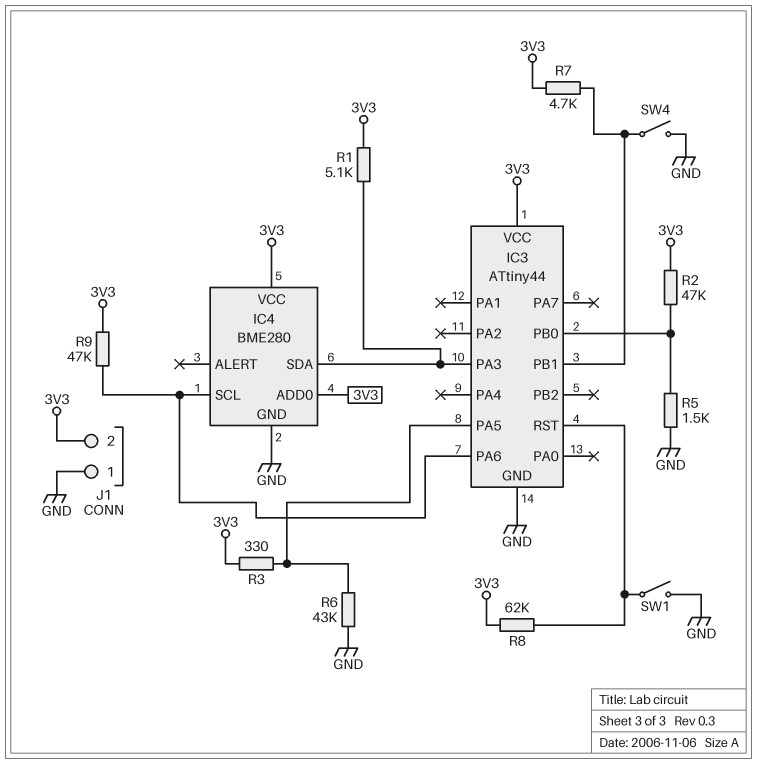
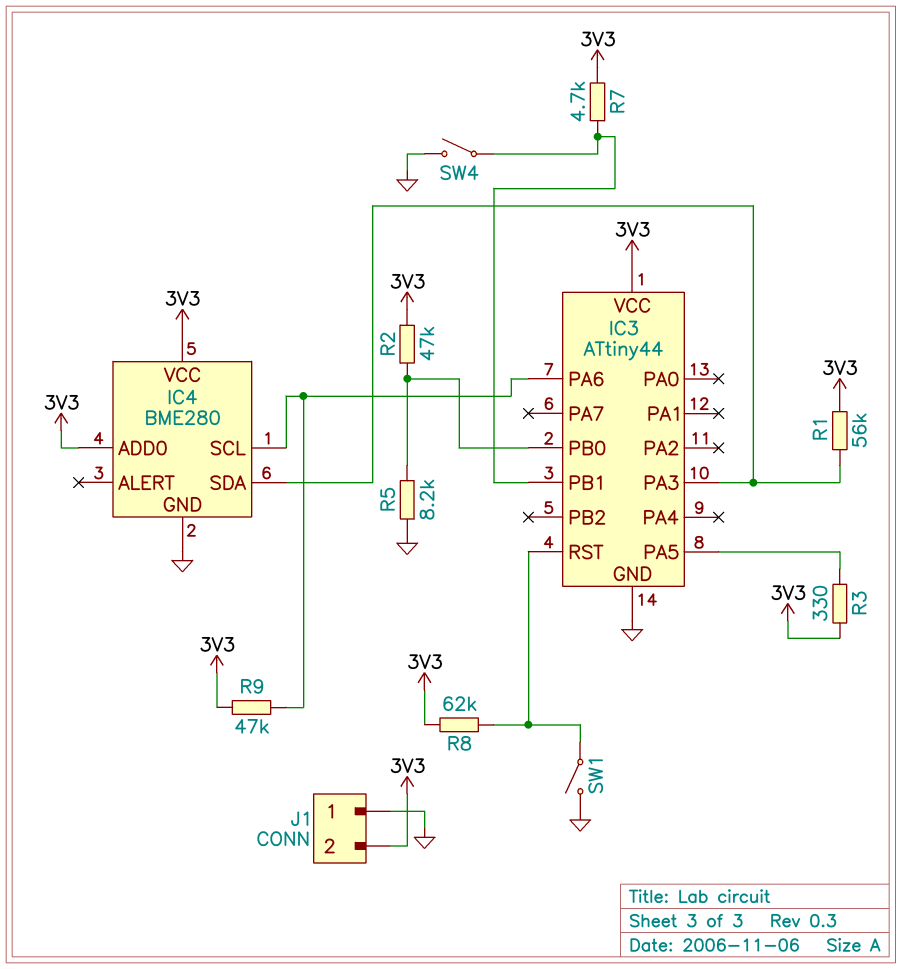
R1: 5.1k (3V3, IC3/PA3) -> 56k (3V3, IC3/PA3)
R5: 1.5k (GND, IC3/PB0) -> 8.2k (GND, IC3/PB0)
R6: 43k (GND, IC3/PA5) -> none

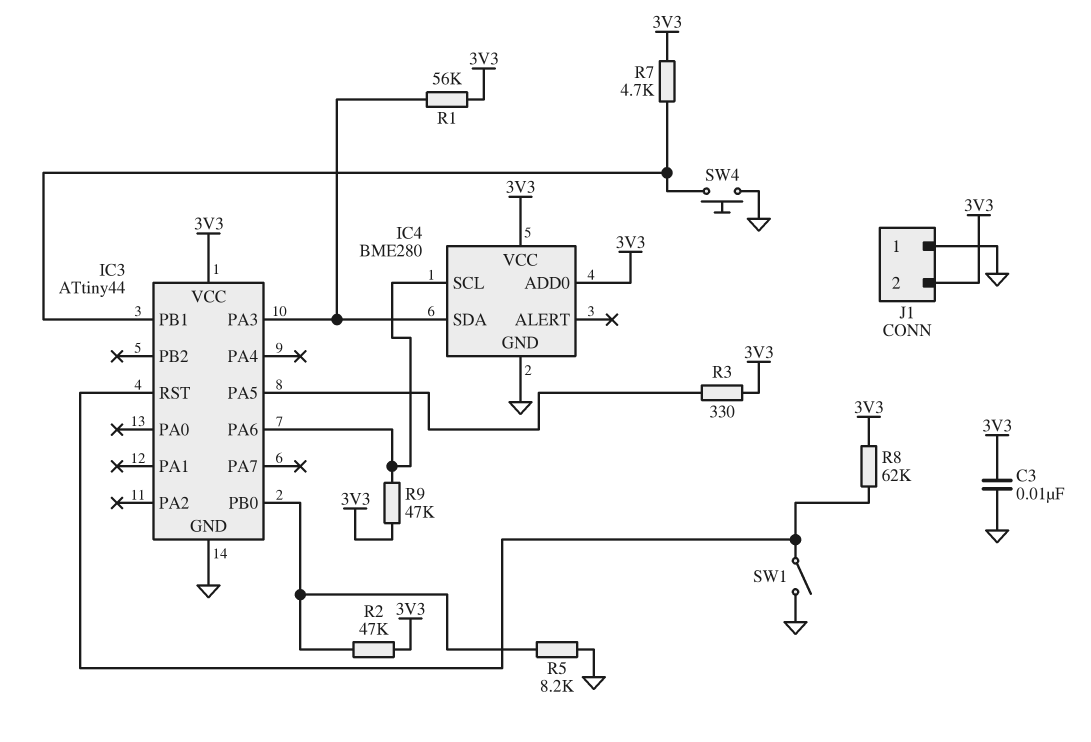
C3: none -> 10nF (3V3, GND)
SW4: switch (GND, IC3/PB1) -> button (GND, IC3/PB1)

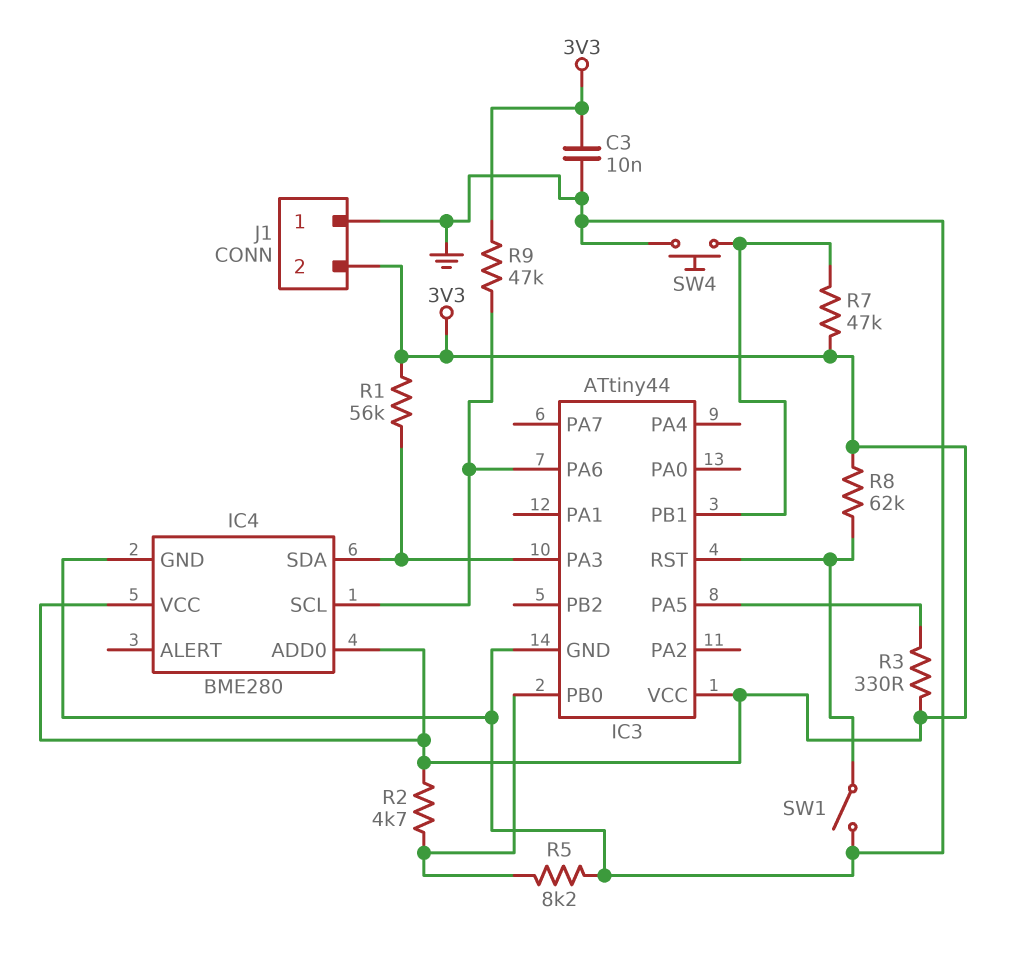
R2: 47k (3V3, IC3/PB0) -> 4.7k (3V3, IC3/PB0)
R7: 4.7k (3V3, IC3/PB1) -> 47k (3V3, IC3/PB1)

